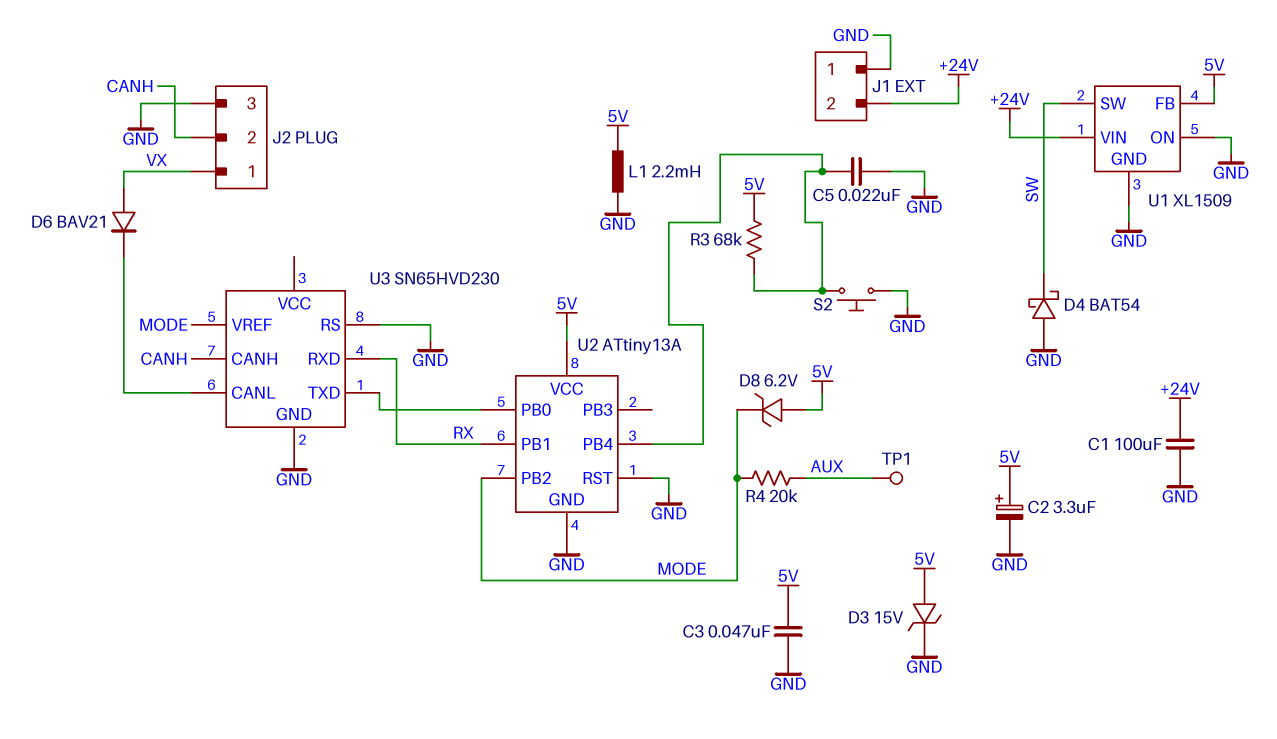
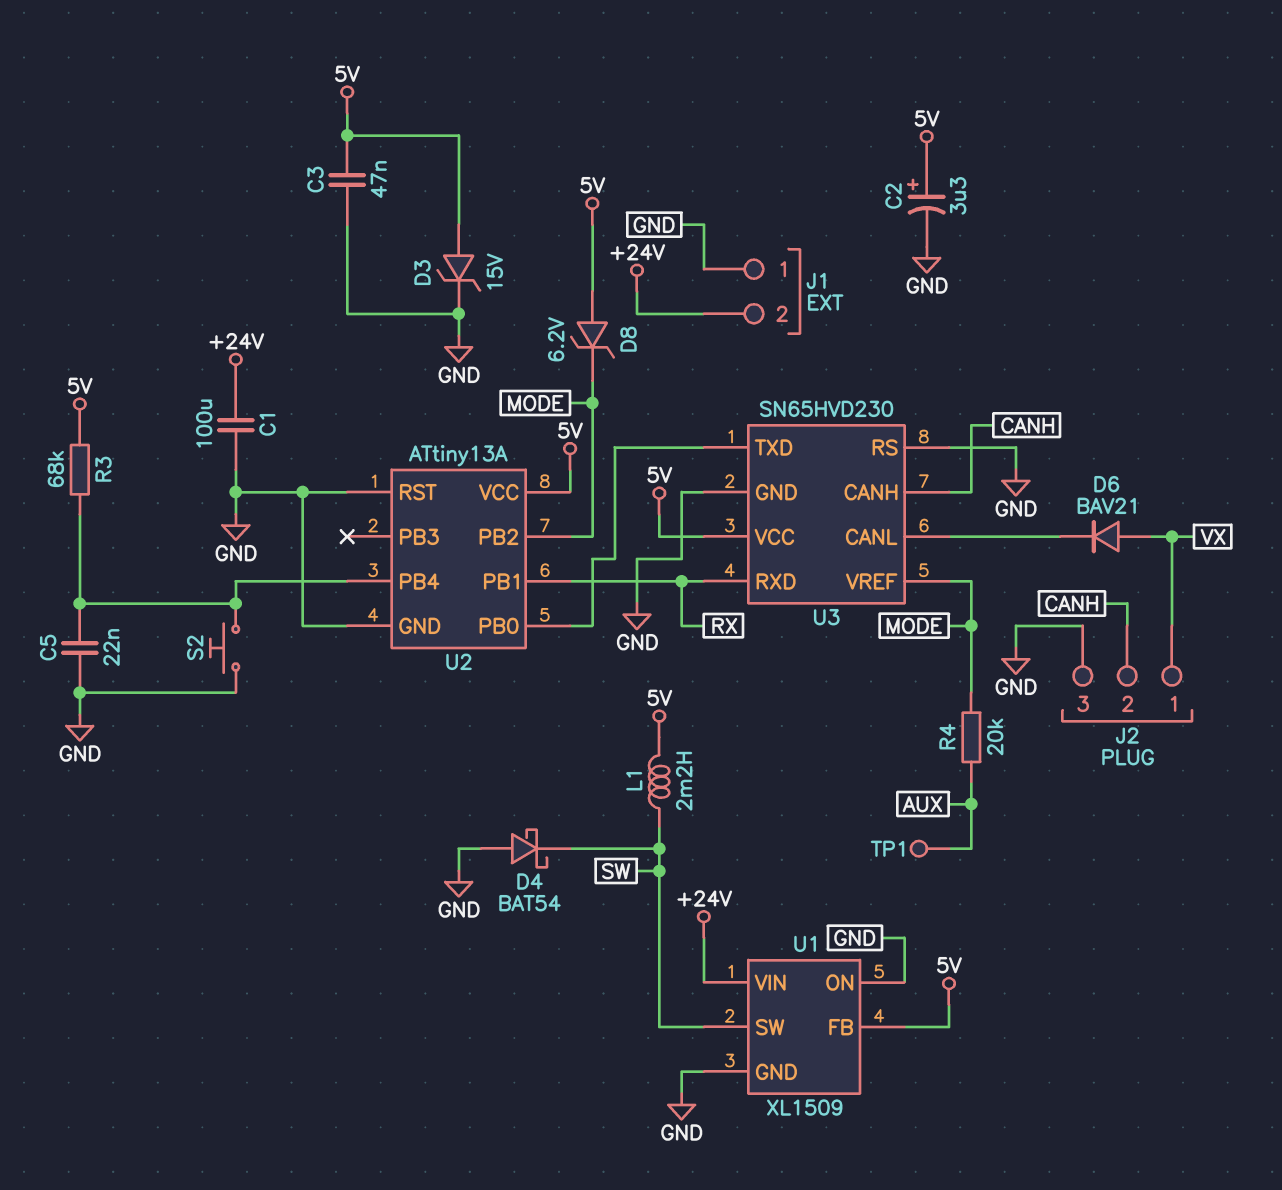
L1: 2.2mH (5V, GND) -> 2.2mH (5V, SW)
U3 pin VCC: none -> 5V

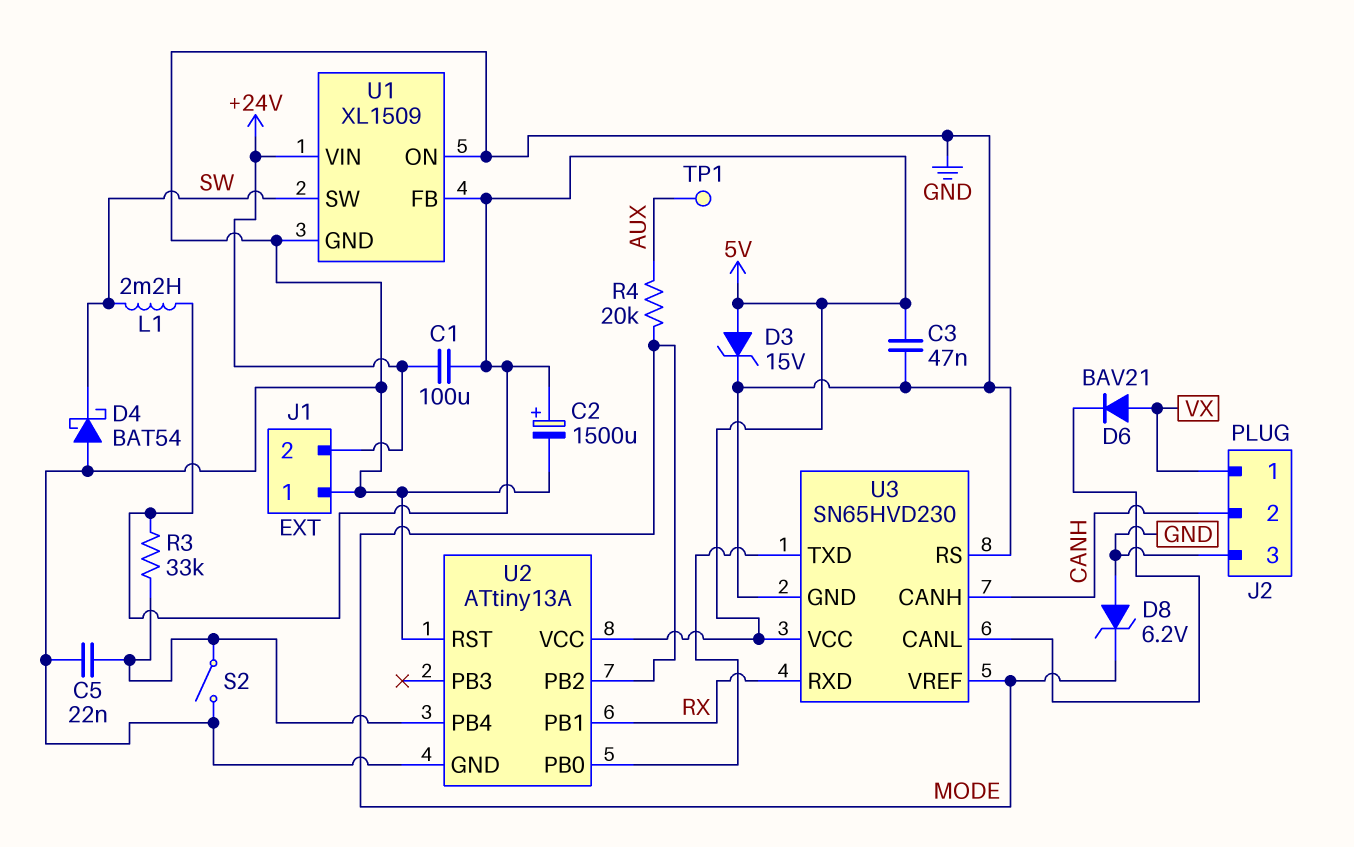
C1: 100uF (+24V, GND) -> 100uF (+24V, 5V)
C2: 3.3uF (plus 5V, minus GND) -> 1500uF (plus 5V, minus GND)
D8: zener 6.2V (A 5V, K MODE) -> zener 6.2V (A GND, K MODE)
R3: 68k (5V, U2/PB4) -> 33k (5V, U2/PB4)
S2: button (GND, U2/PB4) -> switch (GND, U2/PB4)

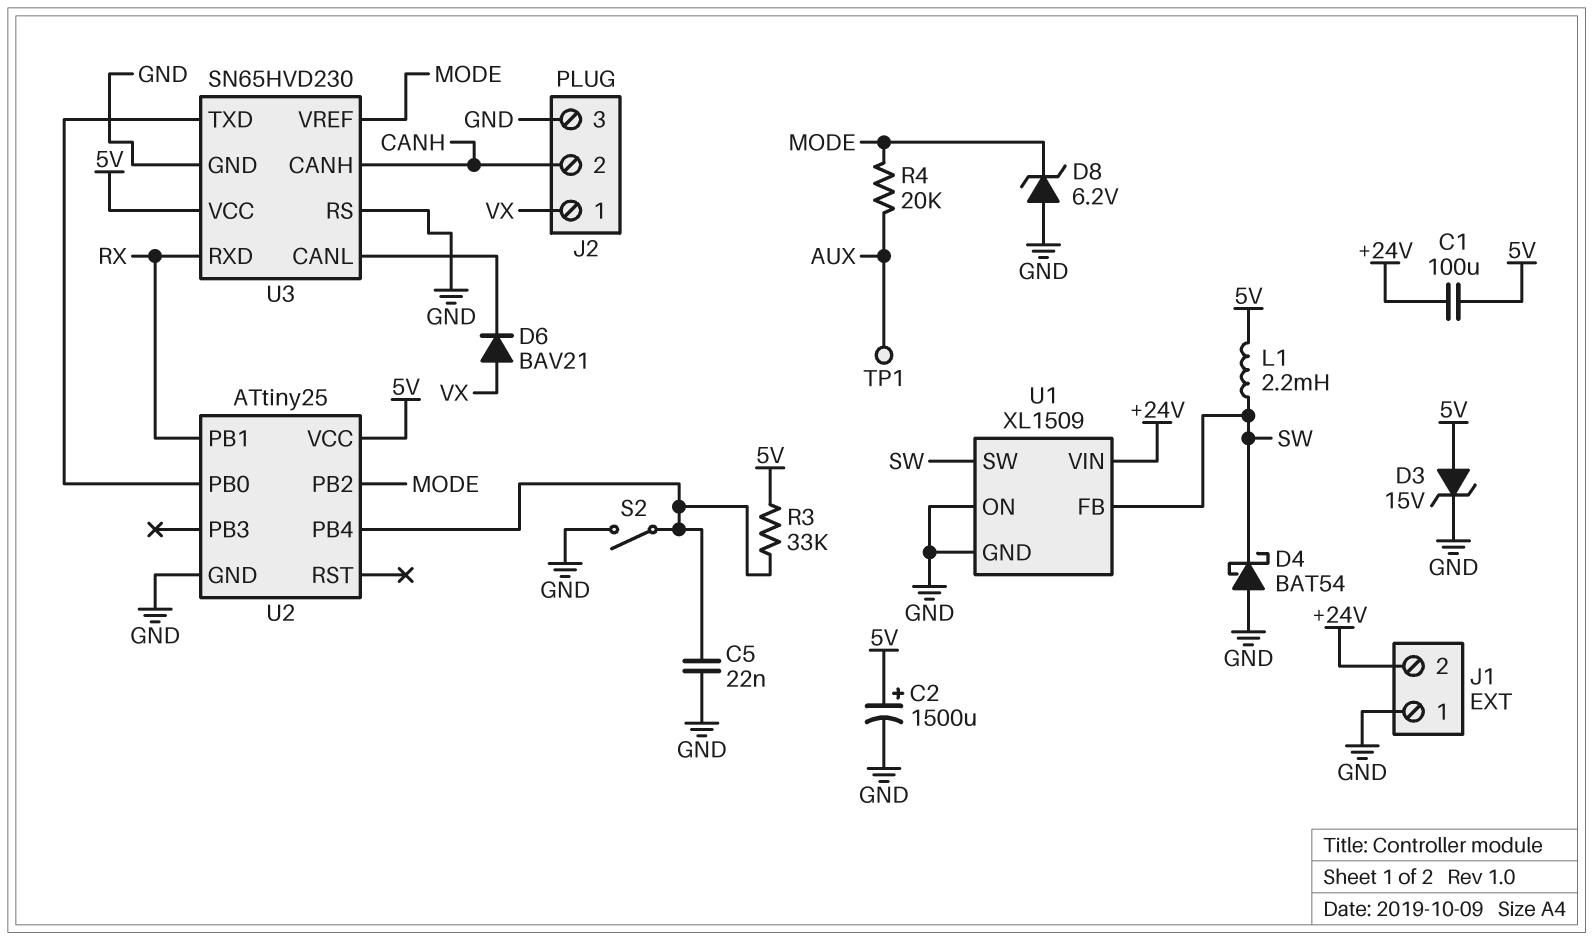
C3: 47nF (5V, GND) -> none
U1 pin FB: 5V -> SW
U2: ATtiny13A -> ATtiny25
U2 pin RST: GND -> none

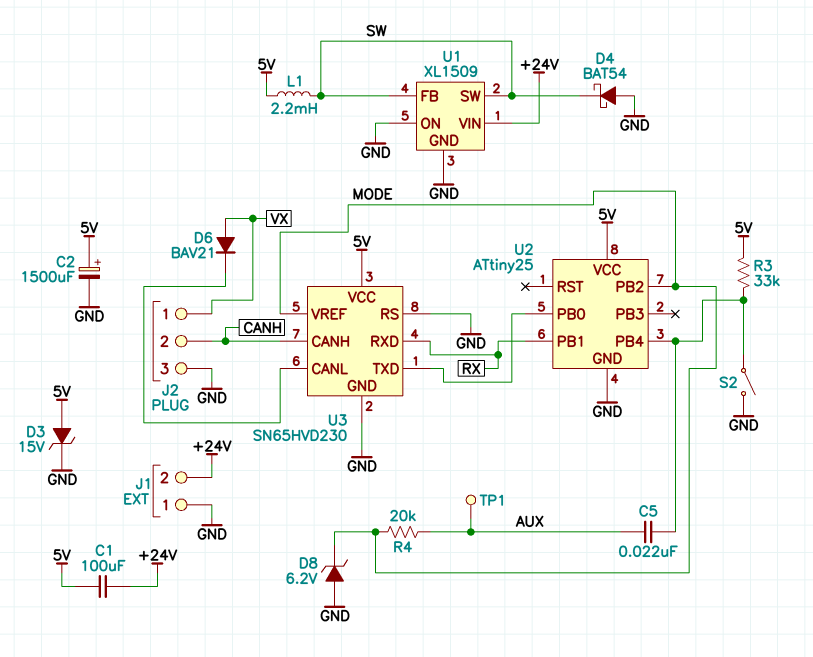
C5: 22nF (GND, U2/PB4) -> 22nF (AUX, U2/PB4)

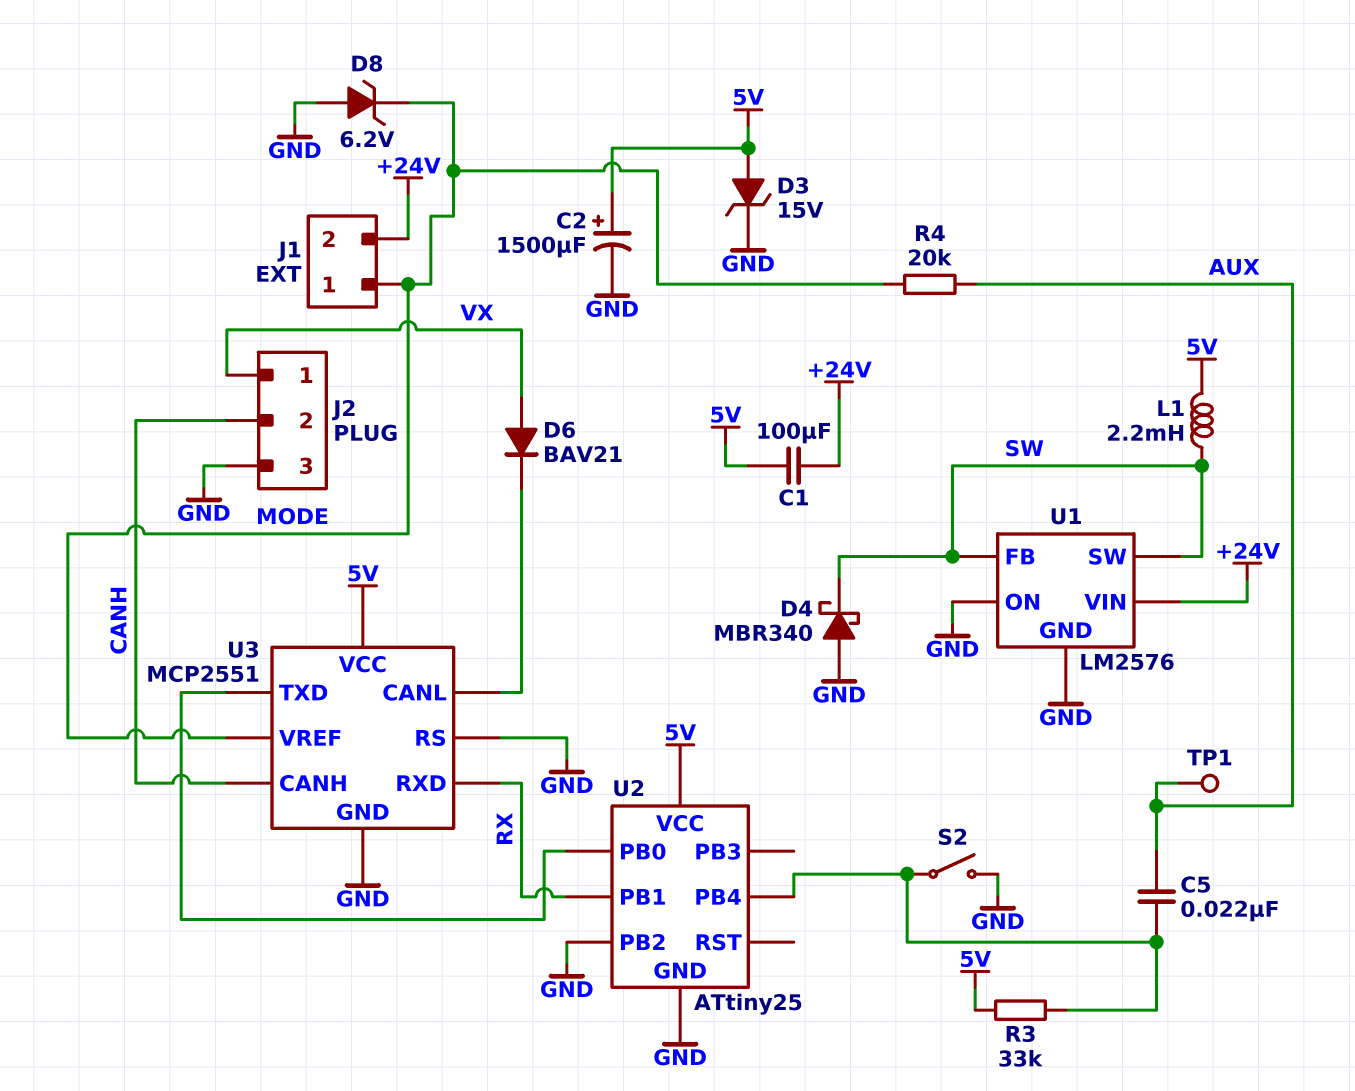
D4: schottky BAT54 (A GND, K SW) -> schottky MBR340 (A GND, K SW)
J1 pin 1: GND -> MODE
U1: XL1509 -> LM2576
U2 pin PB2: MODE -> GND
U3: SN65HVD230 -> MCP2551

